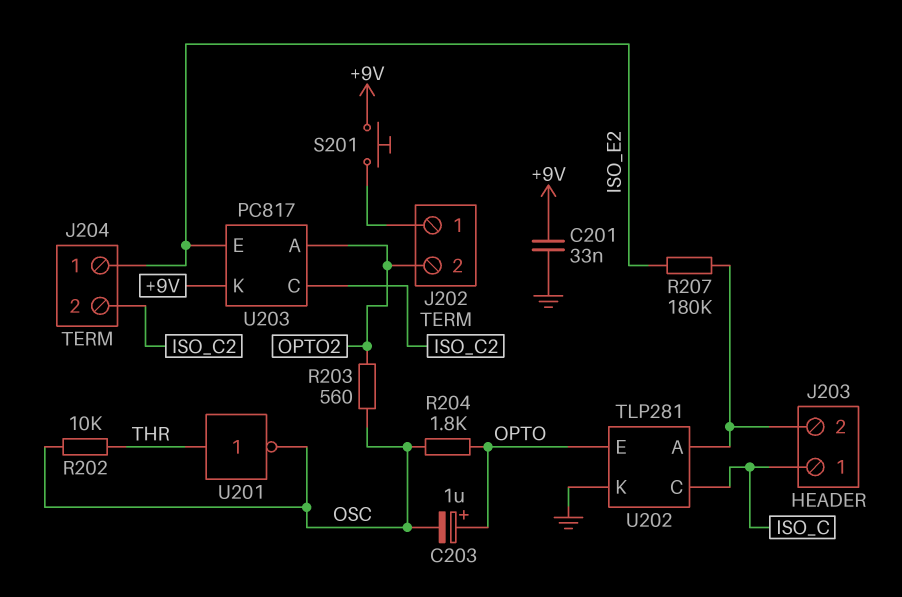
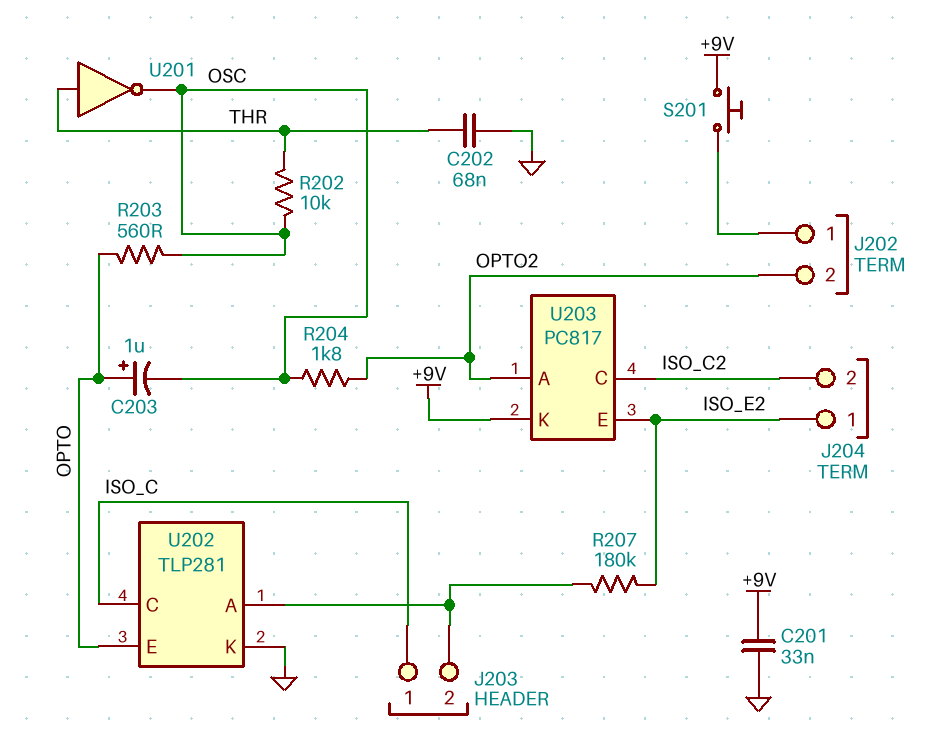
C202: none -> 68nF (GND, THR)
R203: 560 (OPTO2, OSC) -> 560 (OPTO, OSC)
R204: 1.8k (OPTO, OSC) -> 1.8k (OPTO2, OSC)

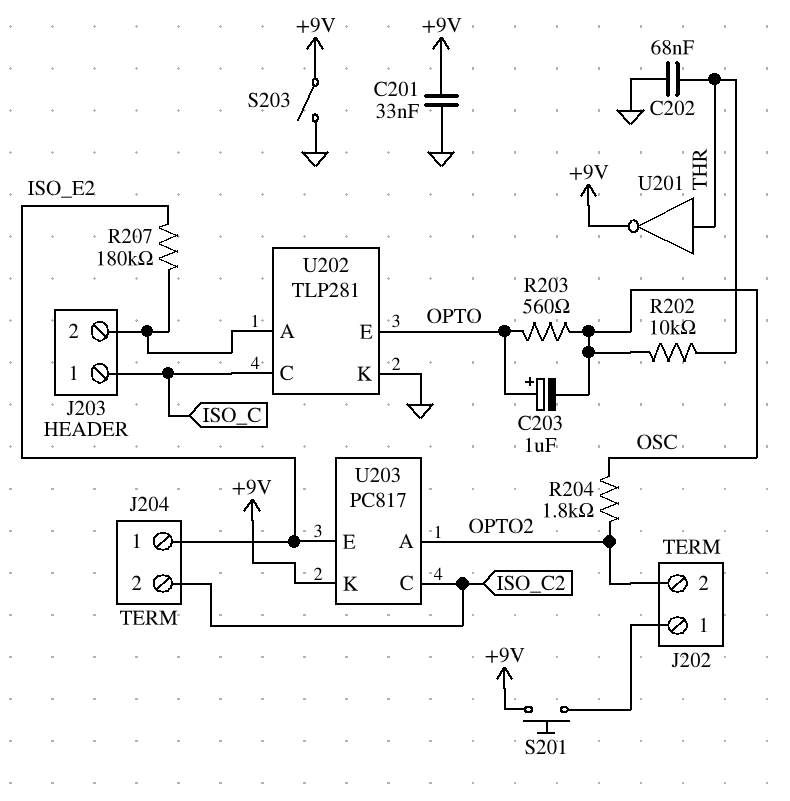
S203: none -> switch (+9V, GND)
U201: NOT (in THR, out OSC) -> NOT (in THR, out +9V)

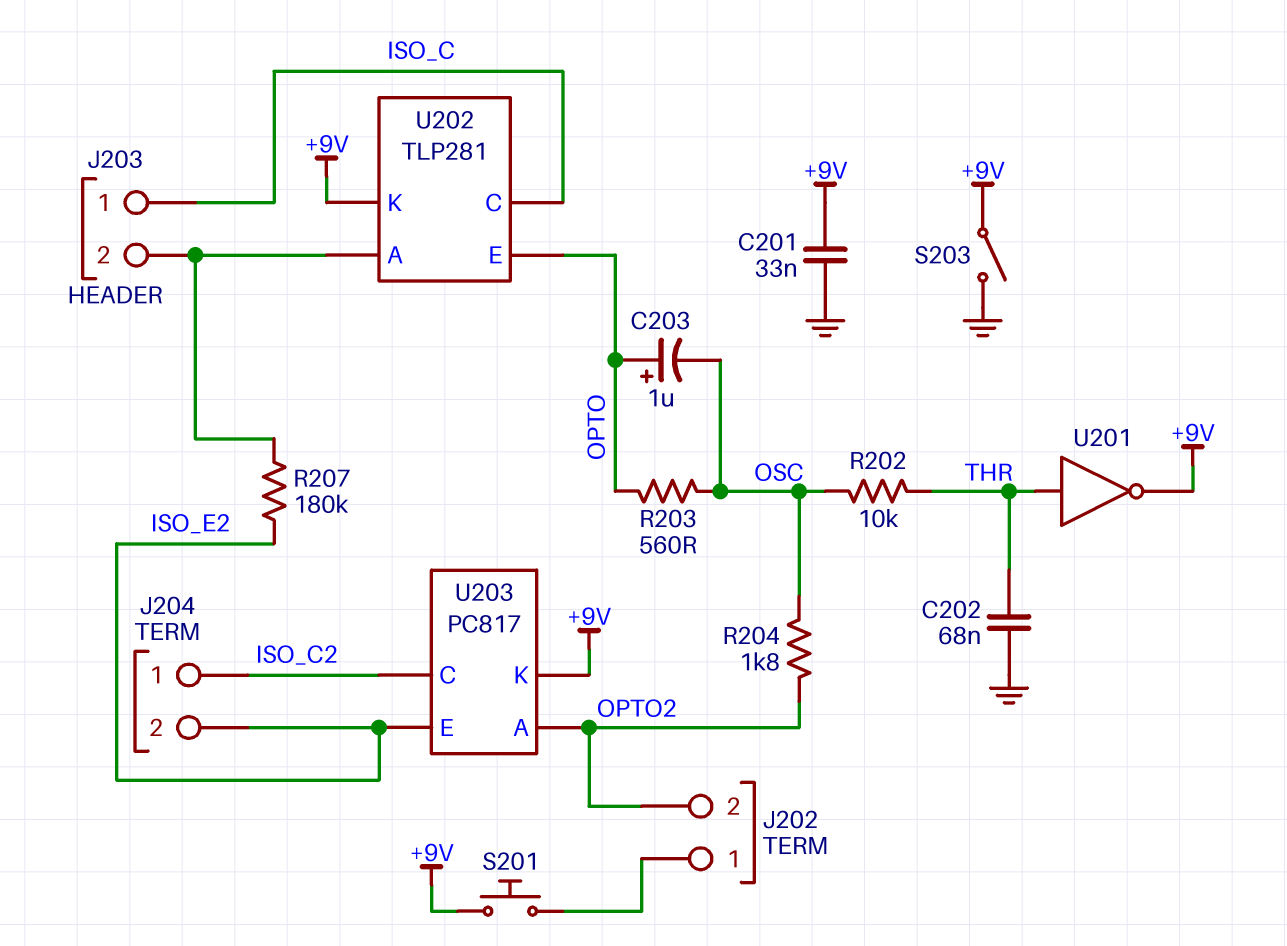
J204 pin 1: ISO_E2 -> ISO_C2
J204 pin 2: ISO_C2 -> ISO_E2
U202 pin K: GND -> +9V

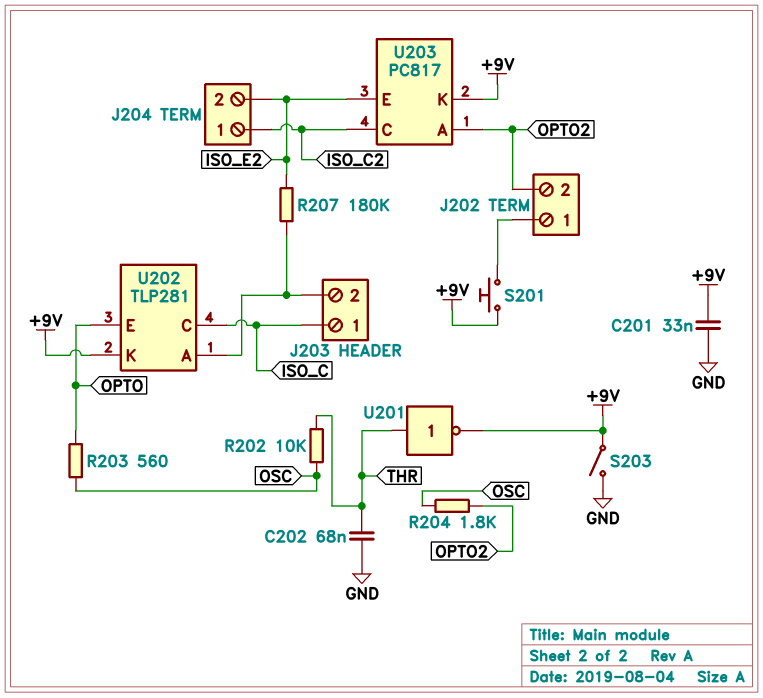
C203: 1uF (plus OPTO, minus OSC) -> none

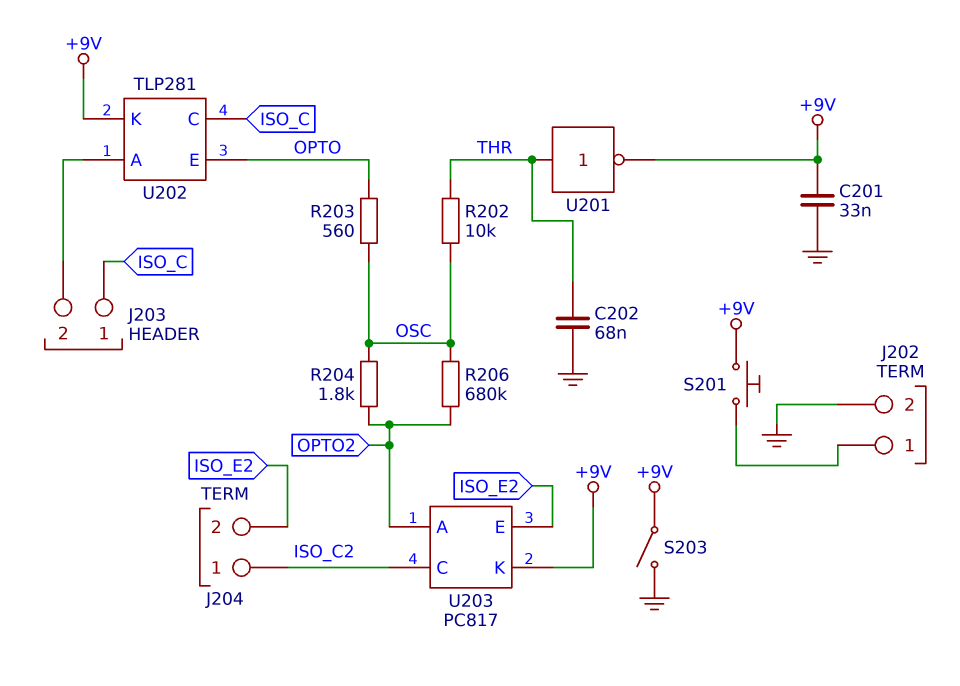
J202 pin 2: OPTO2 -> GND
R206: none -> 680k (OPTO2, OSC)
R207: 180k (ISO_E2, J203/2) -> none

